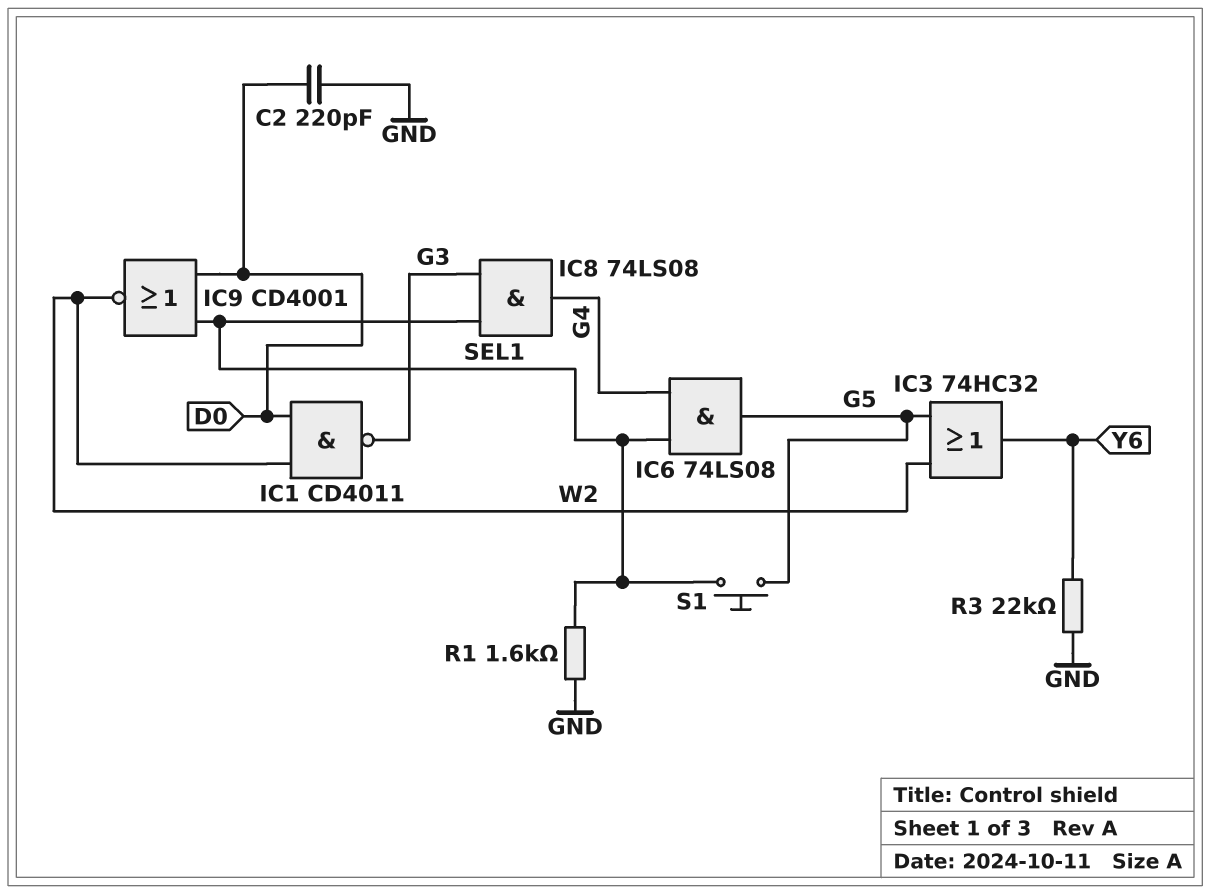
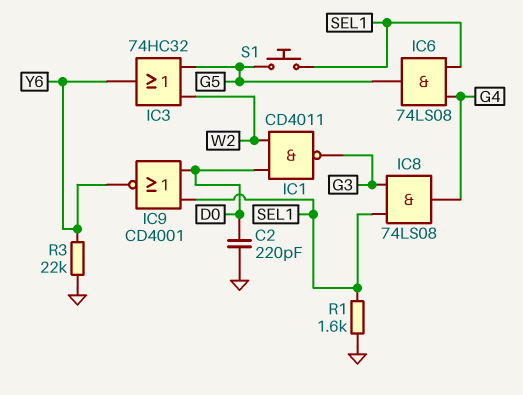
IC9: NOR CD4001 (in D0, in SEL1, out W2) -> NOR CD4001 (in D0, in SEL1, out Y6)

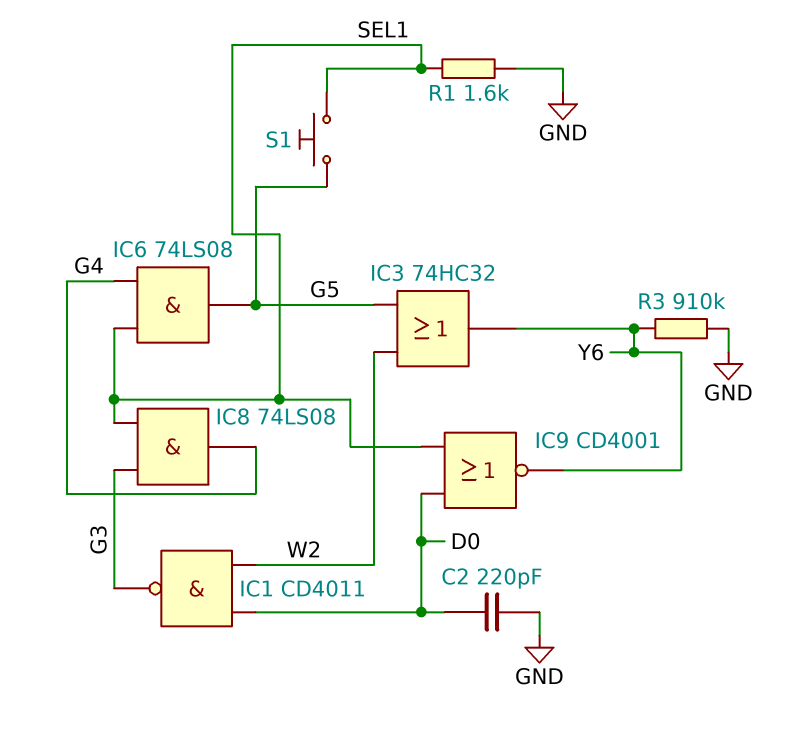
R3: 22k (GND, Y6) -> 910k (GND, Y6)

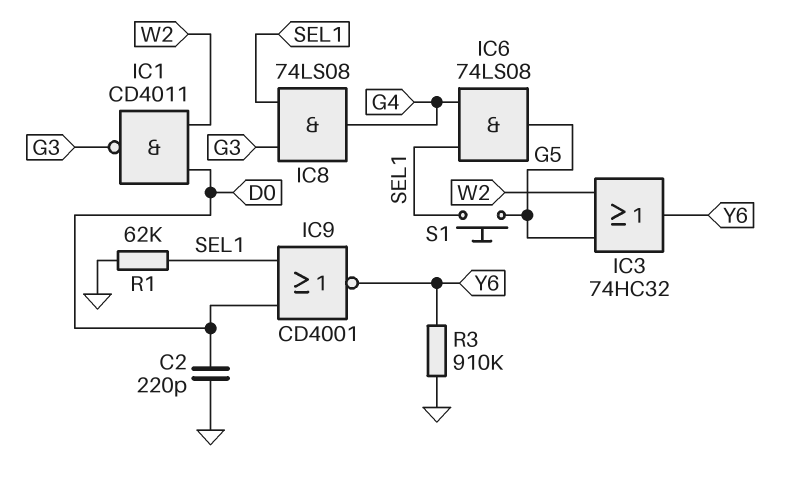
R1: 1.6k (GND, SEL1) -> 62k (GND, SEL1)

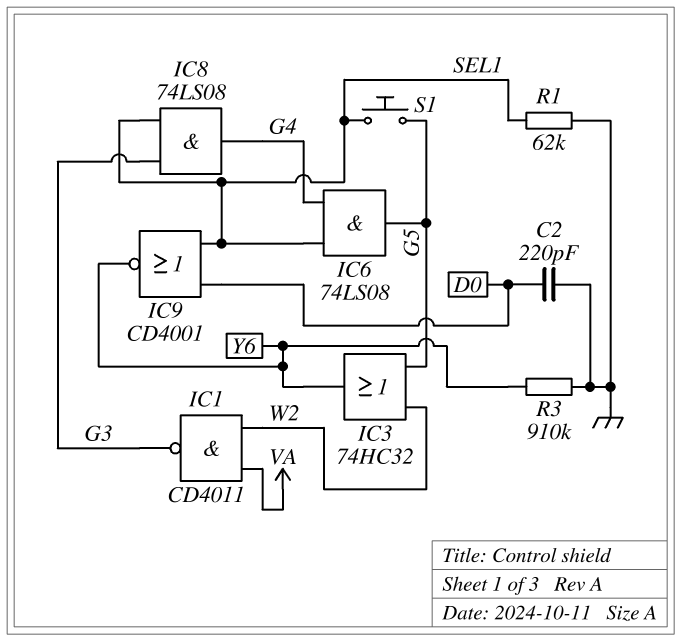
IC1: NAND CD4011 (in D0, in W2, out G3) -> NAND CD4011 (in VA, in W2, out G3)

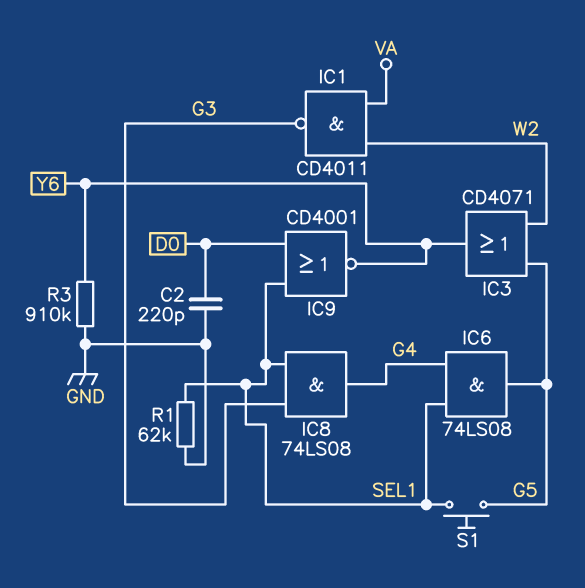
IC3: OR 74HC32 (in G5, in W2, out Y6) -> OR CD4071 (in G5, in W2, out Y6)

